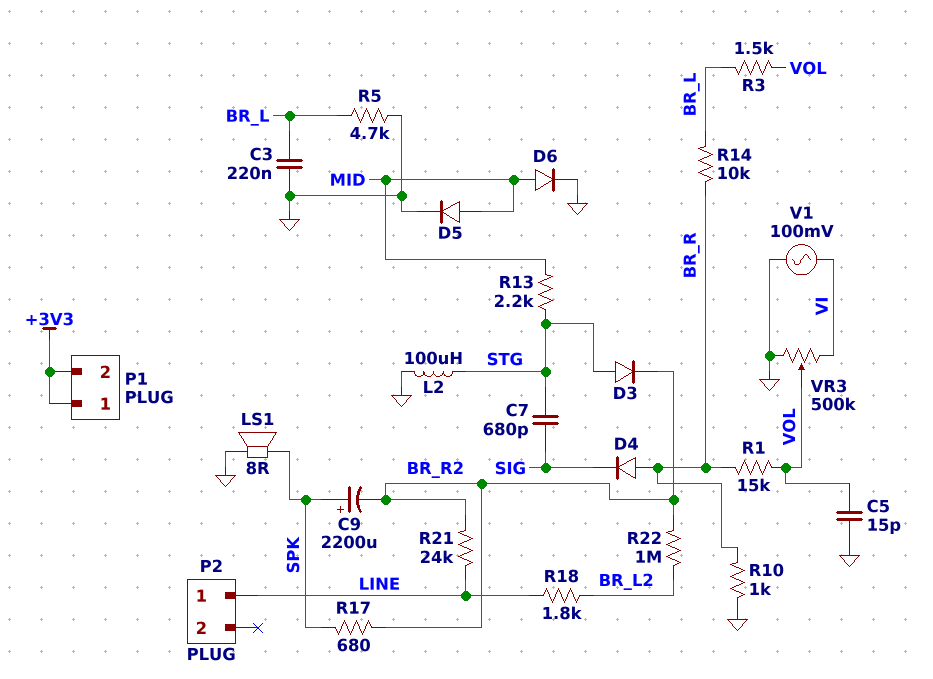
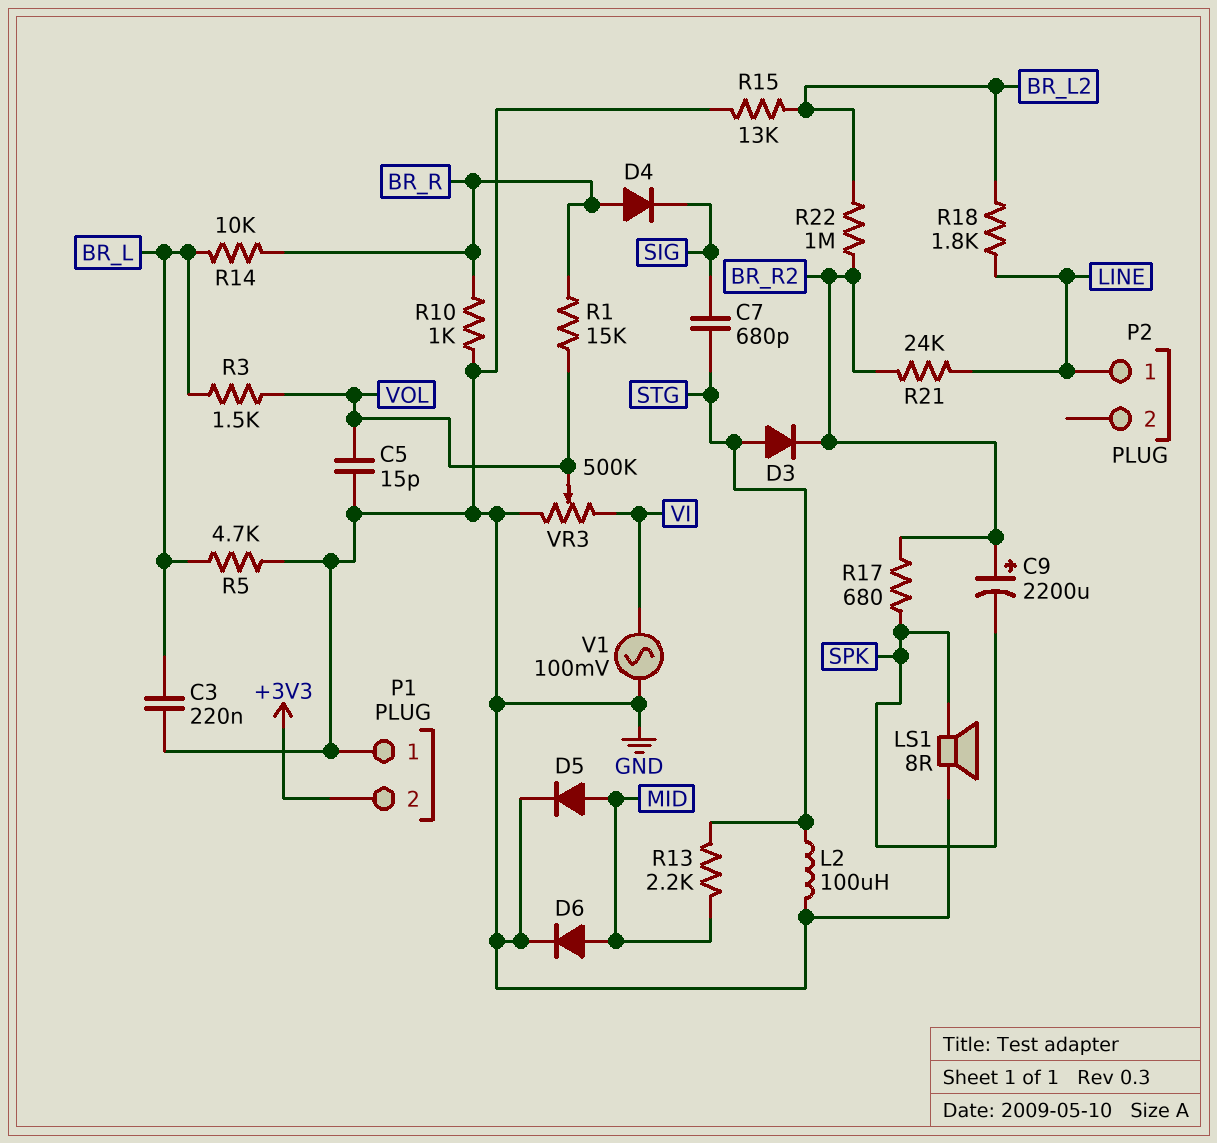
C9: 2200uF (plus SPK, minus BR_R2) -> 2200uF (plus BR_R2, minus SPK)
P1 pin 1: +3V3 -> GND
R15: none -> 13k (BR_L2, GND)

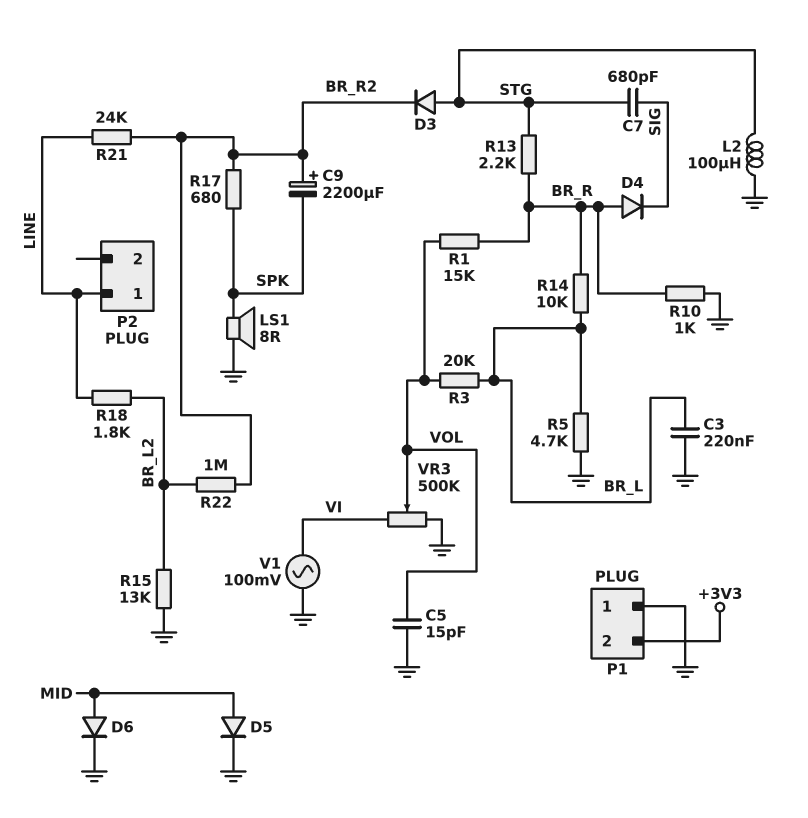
R3: 1.5k (BR_L, VOL) -> 20k (BR_L, VOL)
R13: 2.2k (MID, STG) -> 2.2k (BR_R, STG)

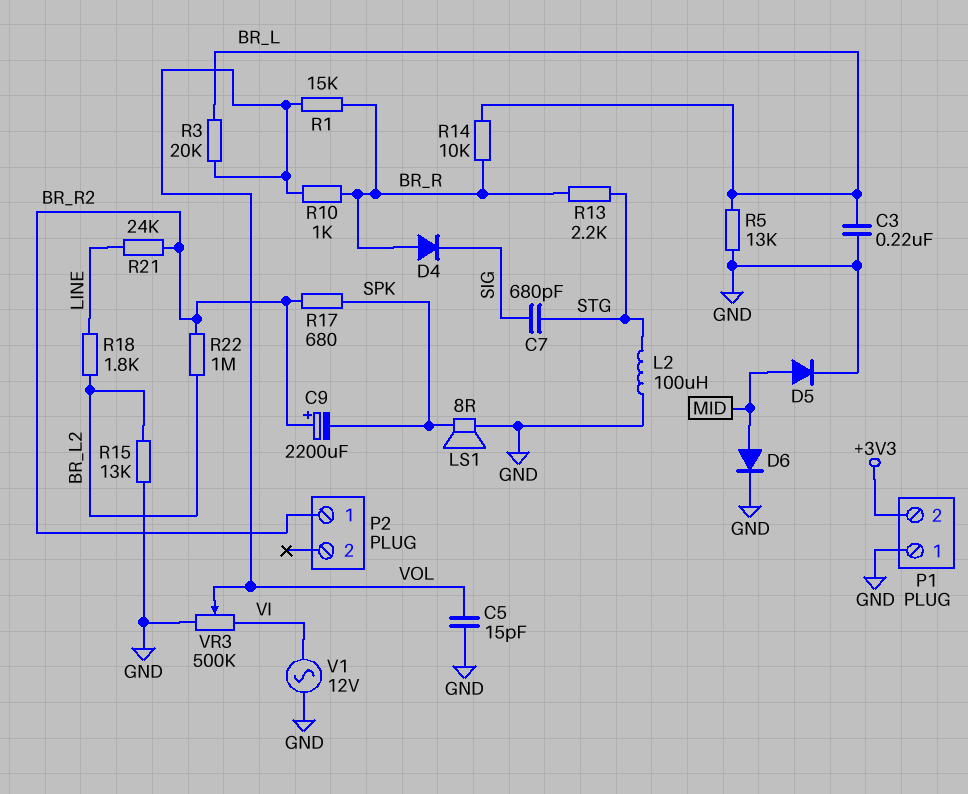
D3: diode (A STG, K BR_R2) -> none
P2 pin 1: LINE -> BR_R2
R5: 4.7k (BR_L, GND) -> 13k (BR_L, GND)
R10: 1k (BR_R, GND) -> 1k (BR_R, VOL)
V1: AC 100mV (GND, VI) -> AC 12V (GND, VI)

